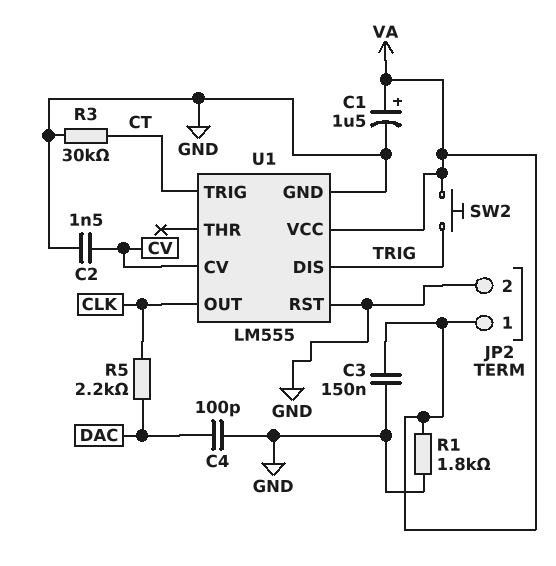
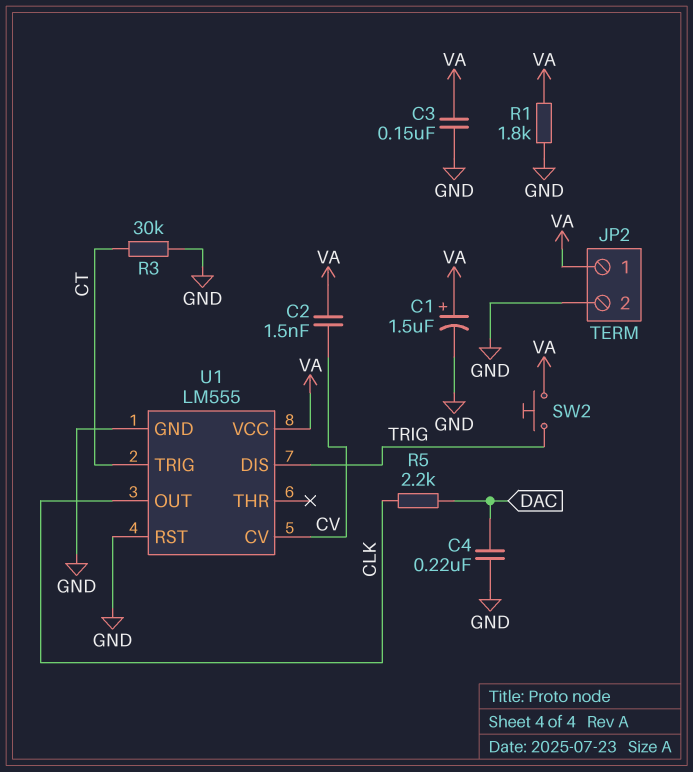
C2: 1.5nF (CV, GND) -> 1.5nF (CV, VA)
C4: 100pF (DAC, GND) -> 220nF (DAC, GND)

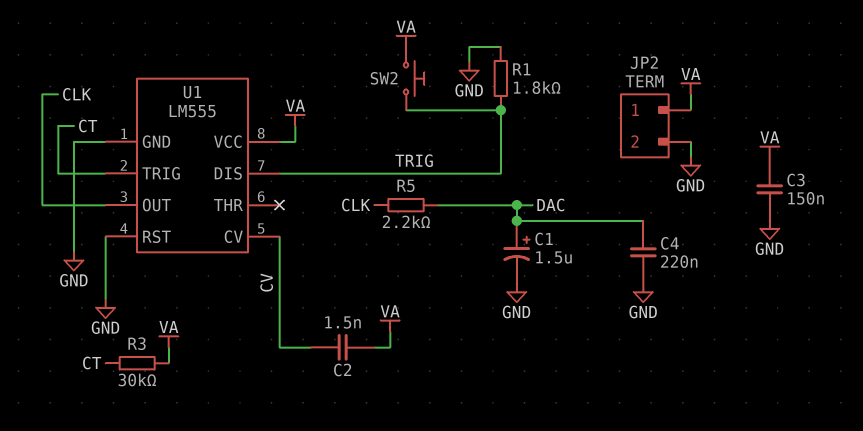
C1: 1.5uF (plus VA, minus GND) -> 1.5uF (plus DAC, minus GND)
R1: 1.8k (GND, VA) -> 1.8k (GND, TRIG)
R3: 30k (CT, GND) -> 30k (CT, VA)

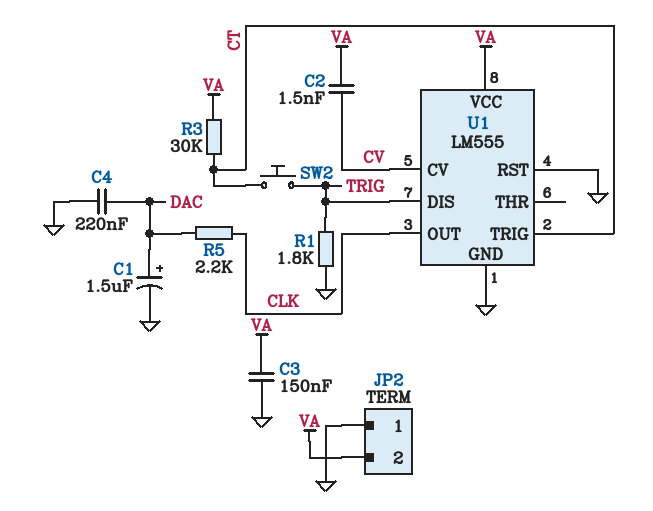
JP2 pin 1: VA -> GND
JP2 pin 2: GND -> VA
SW2: button (TRIG, VA) -> button (CT, TRIG)

